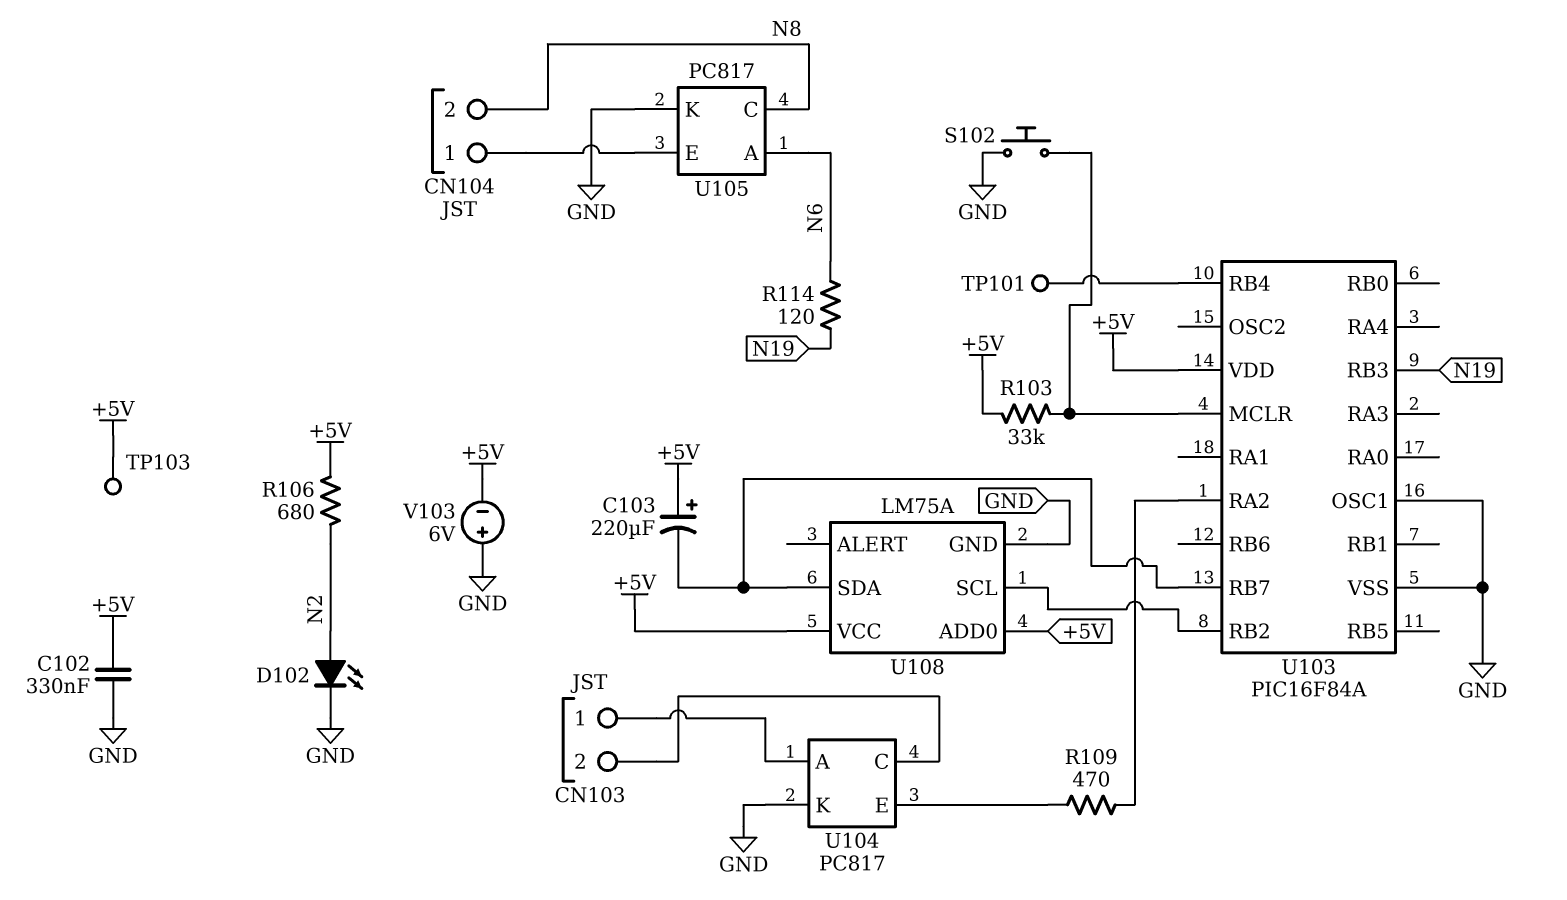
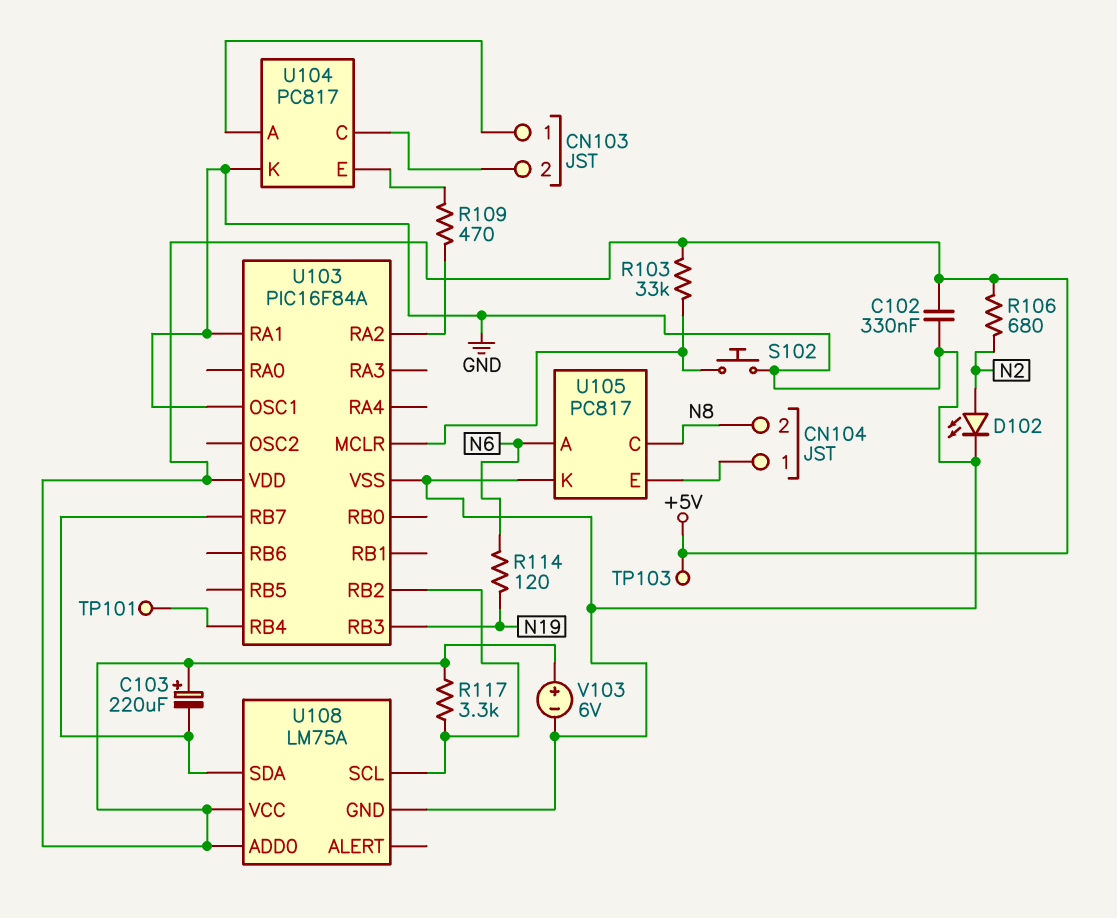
R117: none -> 3.3k (+5V, U103/RB2)
U103 pin RA1: none -> GND
V103: 6V (plus GND, minus +5V) -> 6V (plus +5V, minus GND)

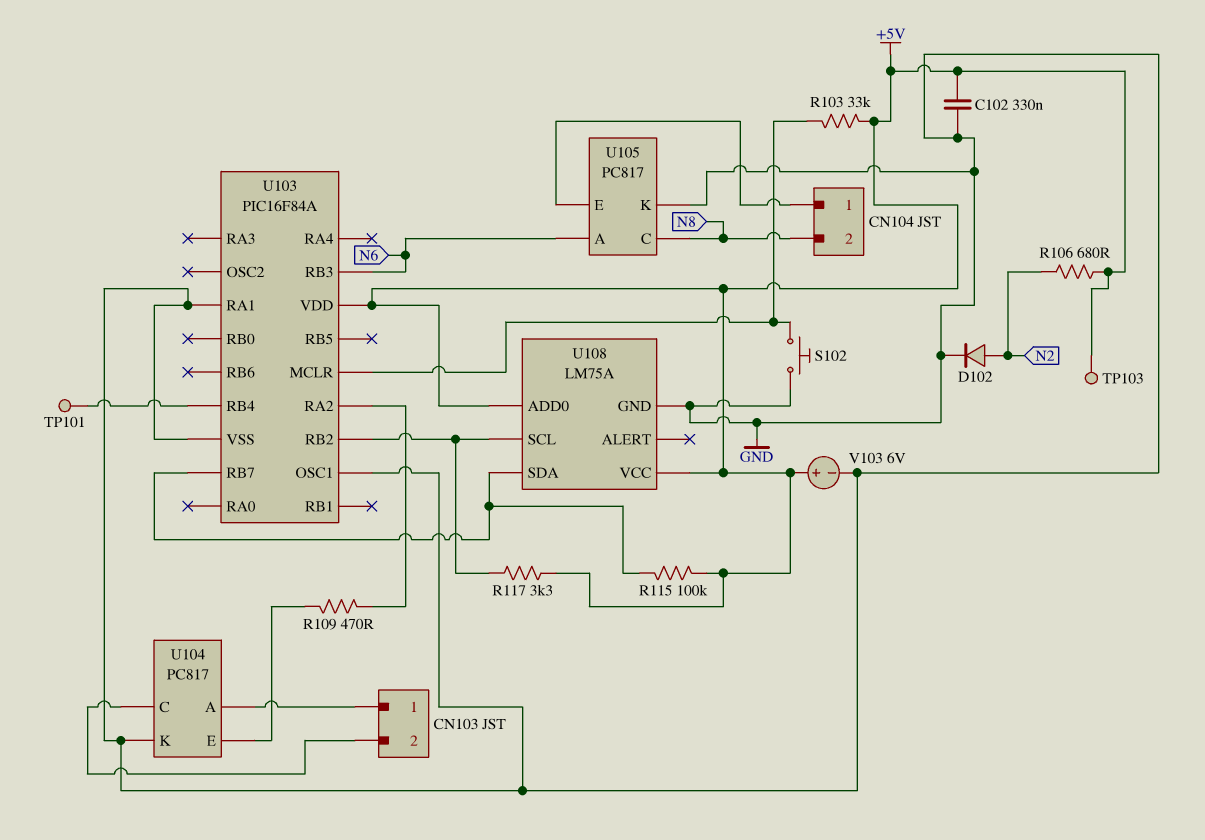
C103: 220uF (plus +5V, minus U103/RB7) -> none
D102: LED (A N2, K GND) -> diode (A N2, K GND)
R114: 120 (N6, N19) -> none
R115: none -> 100k (+5V, U103/RB7)
U103 pin RB3: N19 -> N6

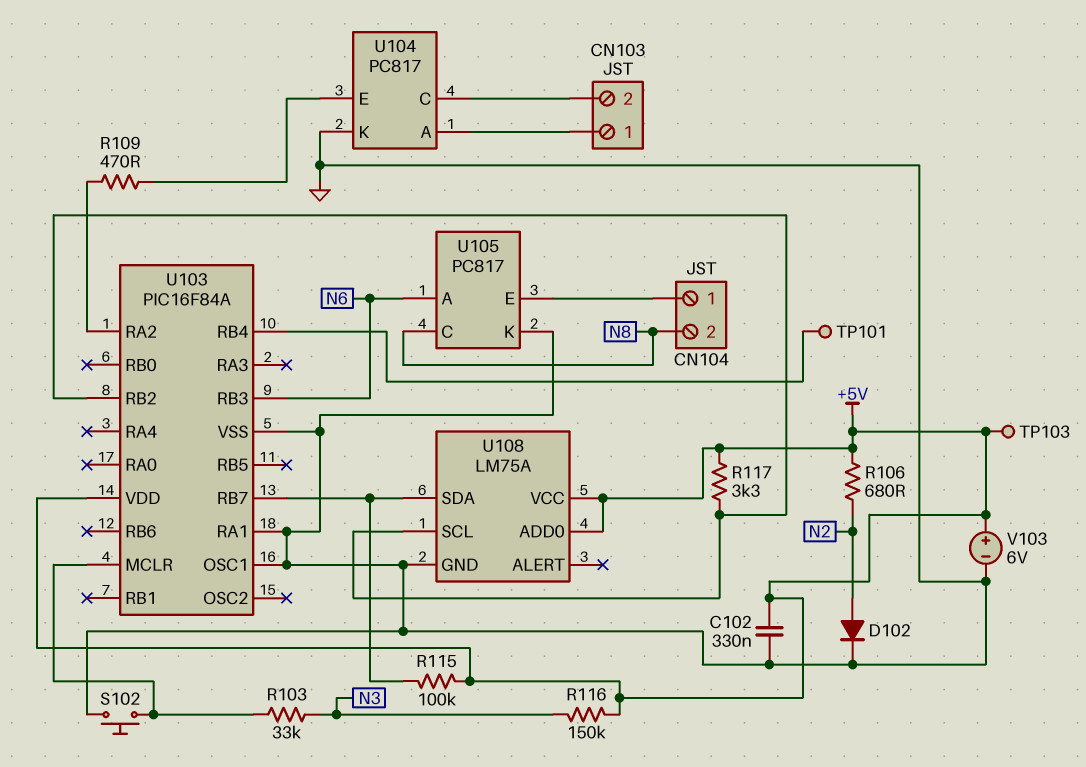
R103: 33k (+5V, U103/MCLR) -> 33k (N3, U103/MCLR)
R116: none -> 150k (+5V, N3)

